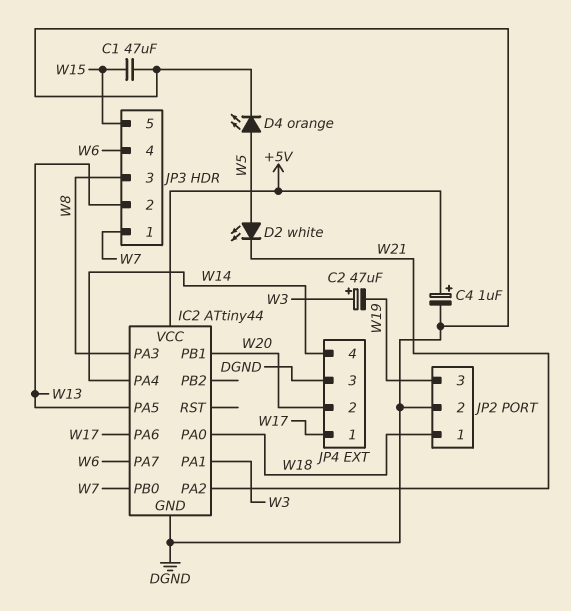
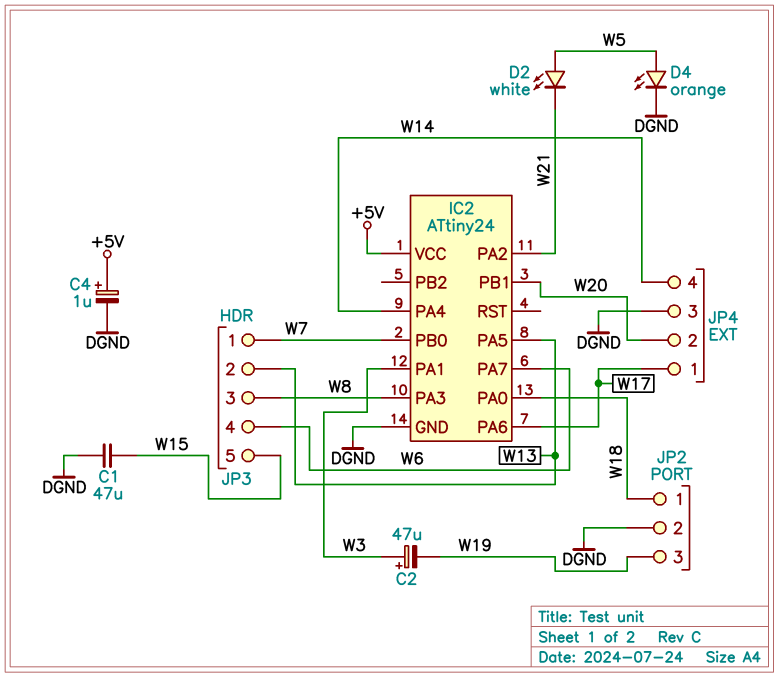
IC2: ATtiny44 -> ATtiny24

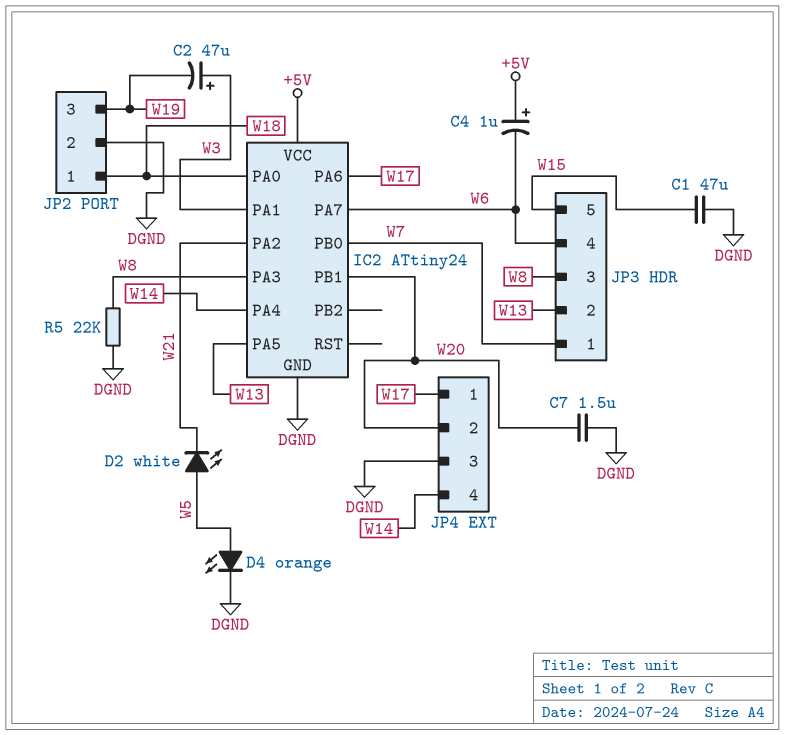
C4: 1uF (plus +5V, minus DGND) -> 1uF (plus +5V, minus W6)
C7: none -> 1.5uF (DGND, W20)
R5: none -> 22k (DGND, W8)

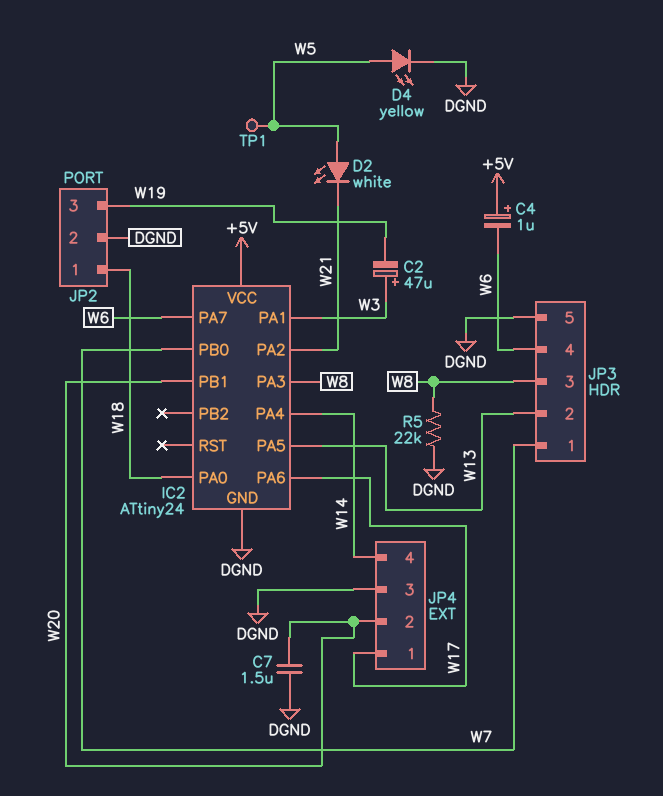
C1: 47uF (DGND, W15) -> none
D4: LED orange (A W5, K DGND) -> LED yellow (A W5, K DGND)
JP3 pin 5: W15 -> DGND
TP1: none -> test point (W5)

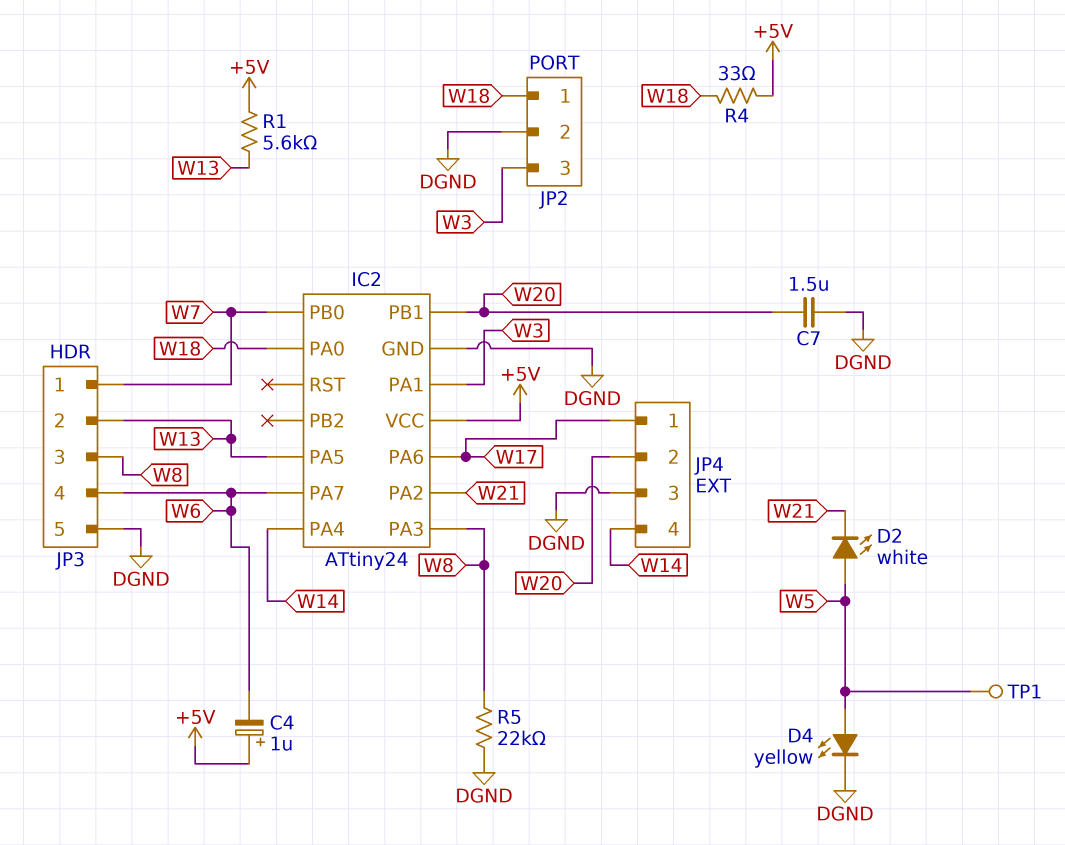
C2: 47uF (plus W3, minus W19) -> none
JP2 pin 3: W19 -> W3
R1: none -> 5.6k (+5V, W13)
R4: none -> 33 (+5V, W18)

